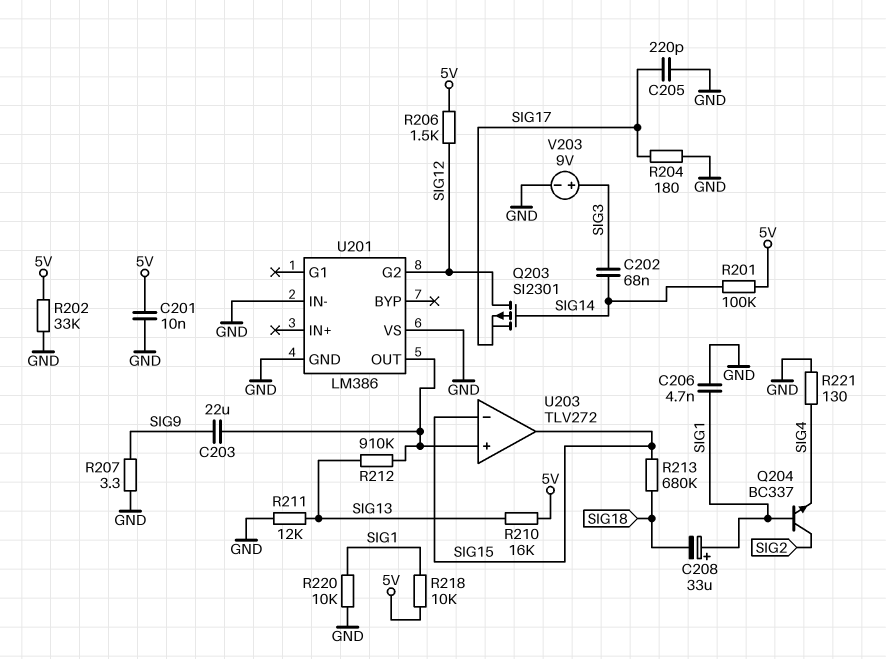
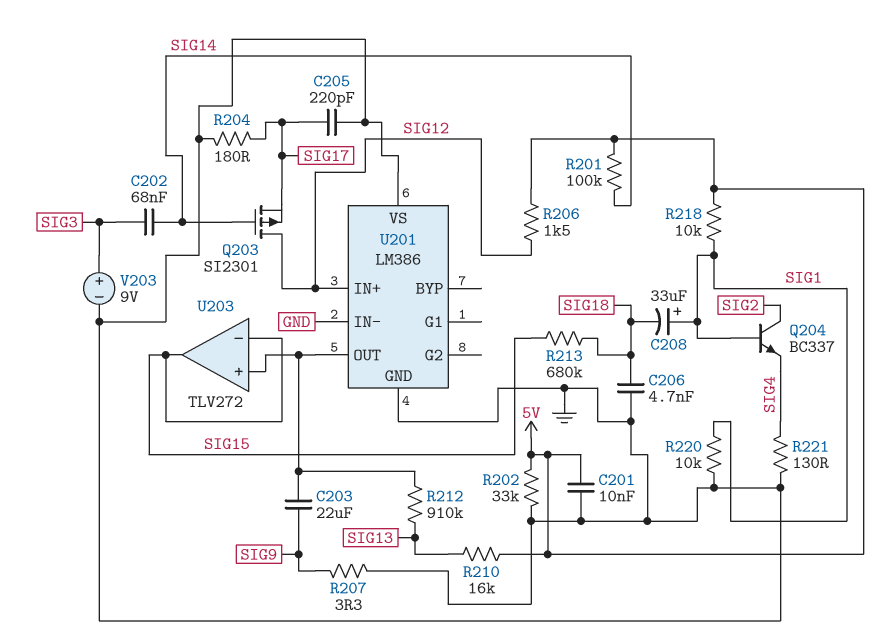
C206: 4.7nF (GND, SIG1) -> 4.7nF (GND, SIG18)
R211: 12k (GND, SIG13) -> none
U201 pin G2: SIG12 -> none
U201 pin IN+: none -> SIG12

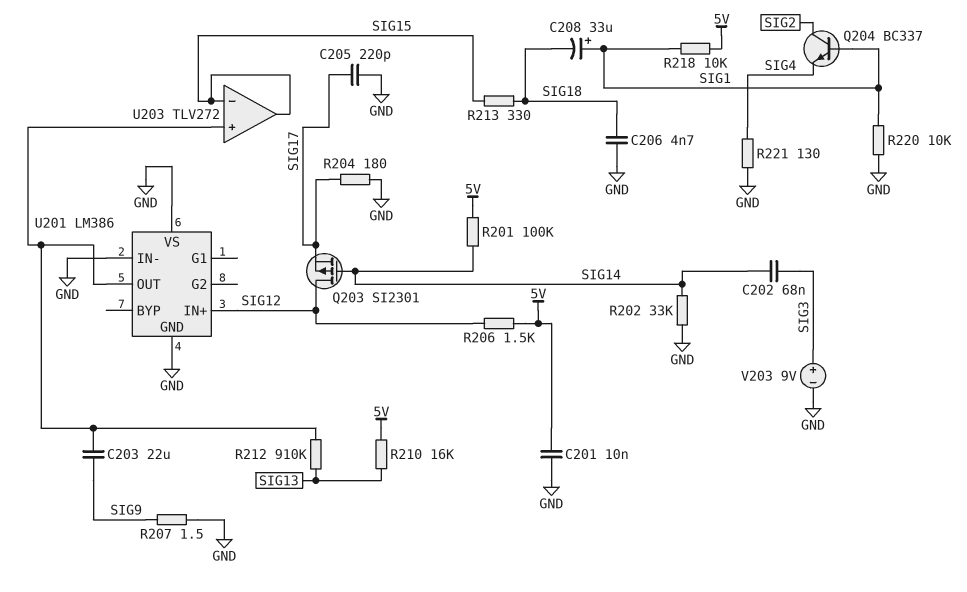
R202: 33k (5V, GND) -> 33k (GND, SIG14)
R207: 3.3 (GND, SIG9) -> 1.5 (GND, SIG9)
R213: 680k (SIG15, SIG18) -> 330 (SIG15, SIG18)

